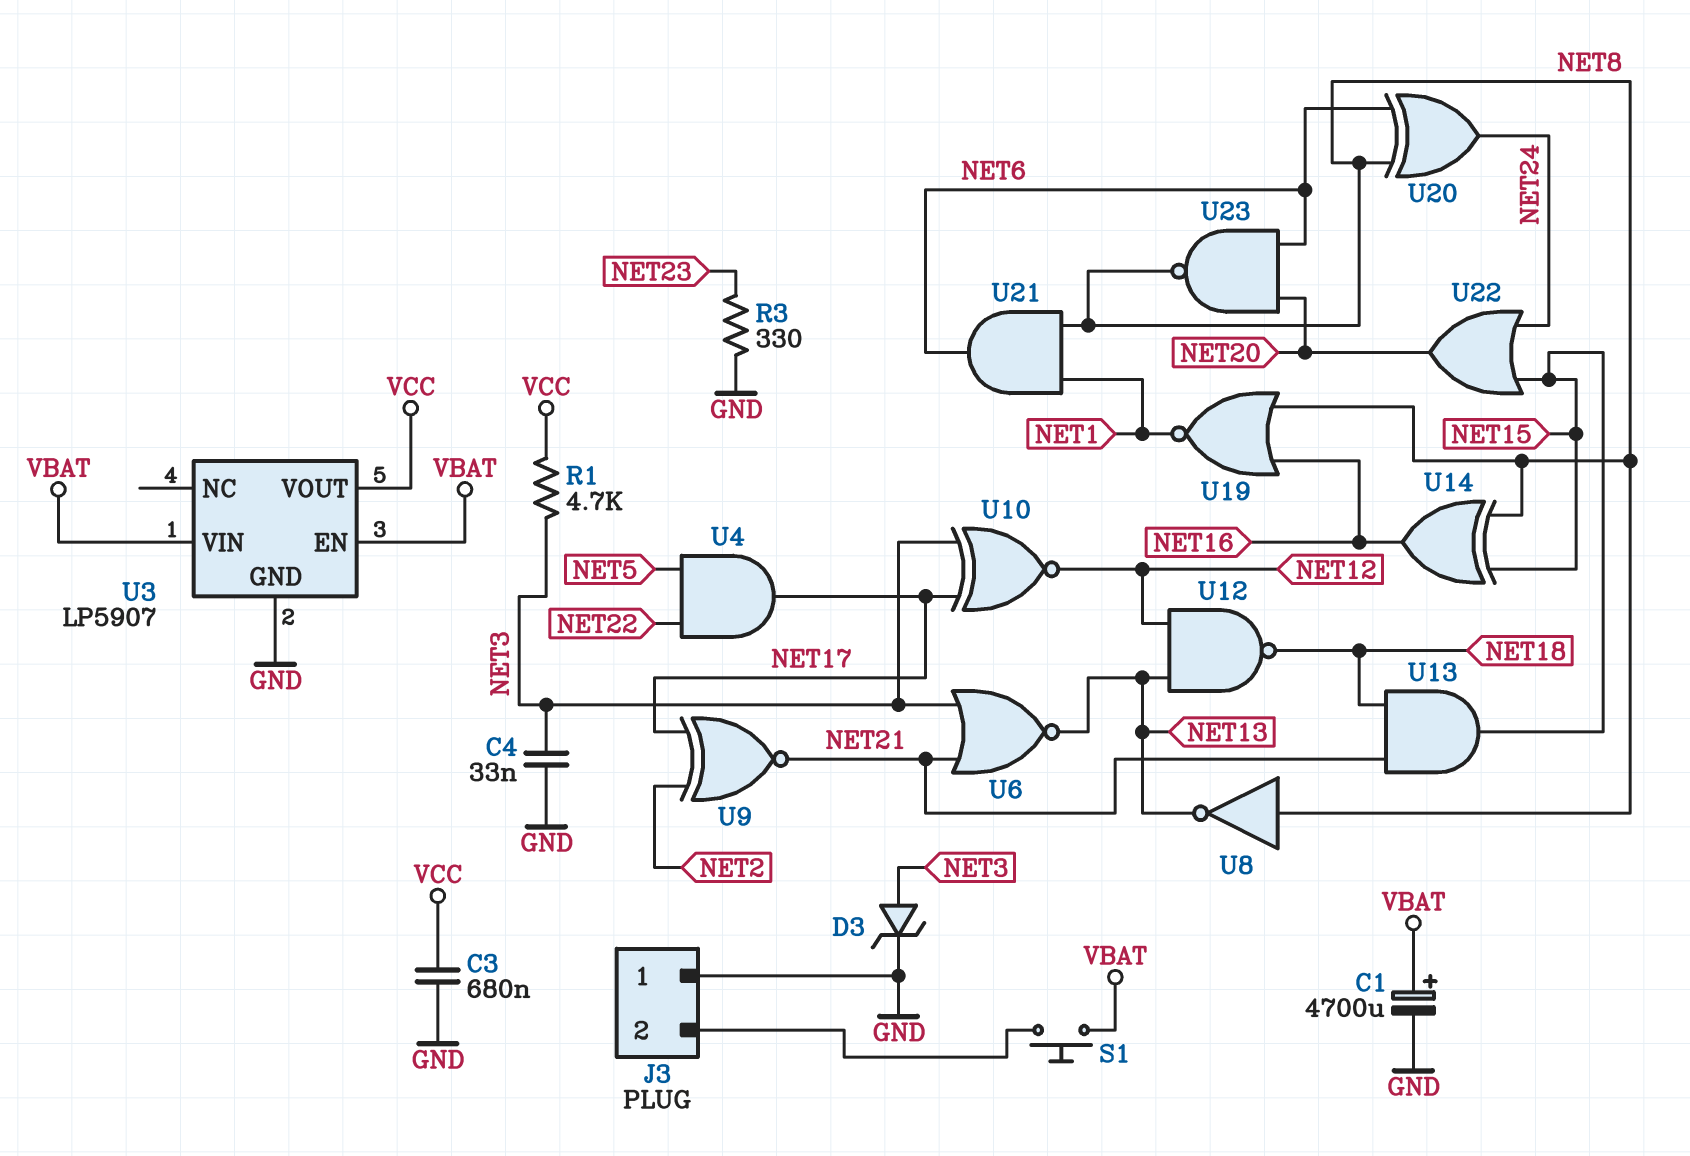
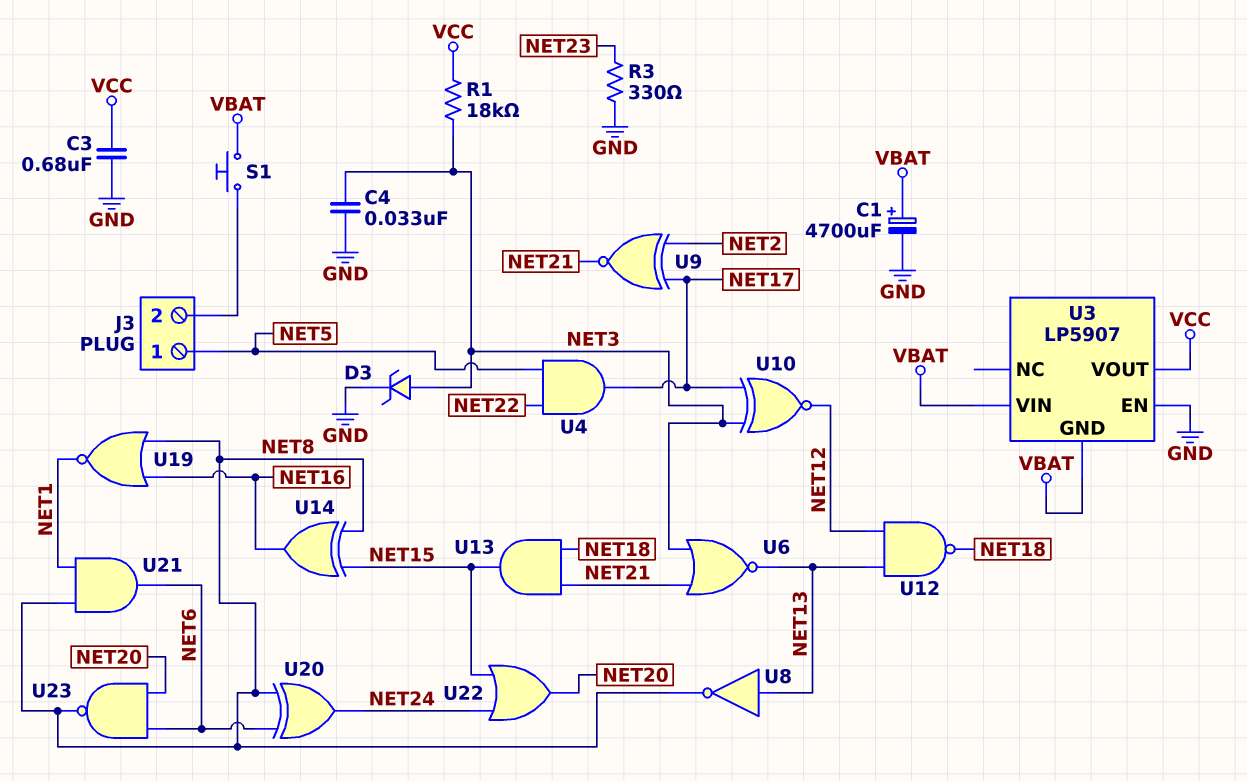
J3 pin 1: GND -> NET5
R1: 4.7k (NET3, VCC) -> 18k (NET3, VCC)
U3 pin EN: VBAT -> GND
U3 pin GND: GND -> VBAT
U8: NOT (in NET8, out NET13) -> NOT (in NET13, out NET8)

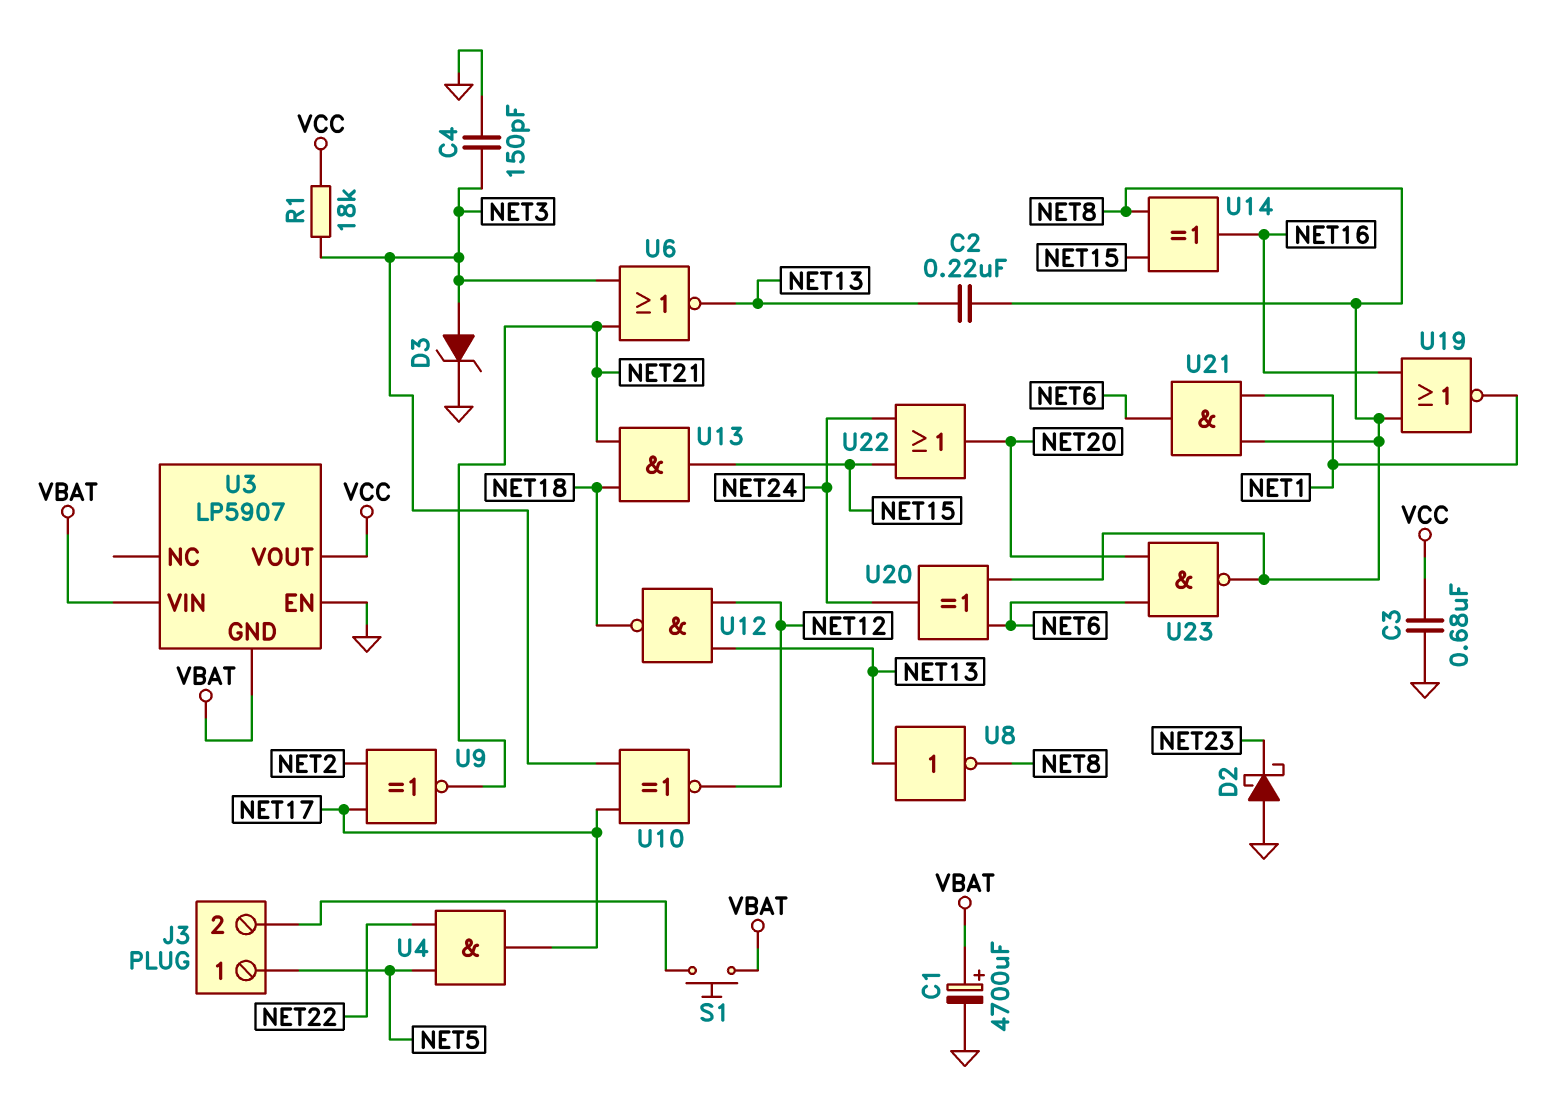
C2: none -> 220nF (NET8, NET13)
C4: 33nF (GND, NET3) -> 150pF (GND, NET3)
D2: none -> schottky (A GND, K NET23)
R3: 330 (GND, NET23) -> none

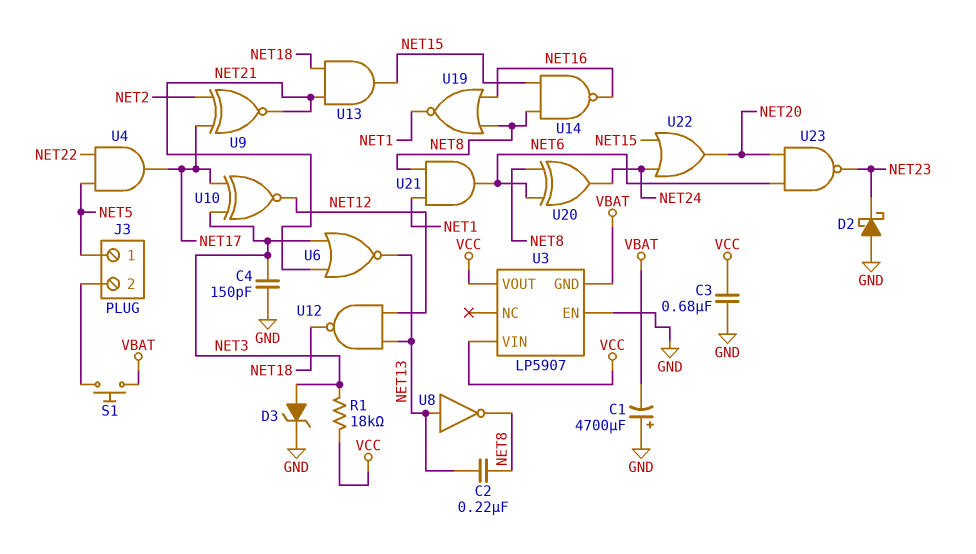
C1: 4700uF (plus VBAT, minus GND) -> 4700uF (plus GND, minus VBAT)
U3 pin VIN: VBAT -> VCC
U14: XOR (in NET8, in NET15, out NET16) -> NAND (in NET8, in NET15, out NET16)
U23: NAND (in NET6, in NET20, out NET8) -> NAND (in NET6, in NET20, out NET23)

